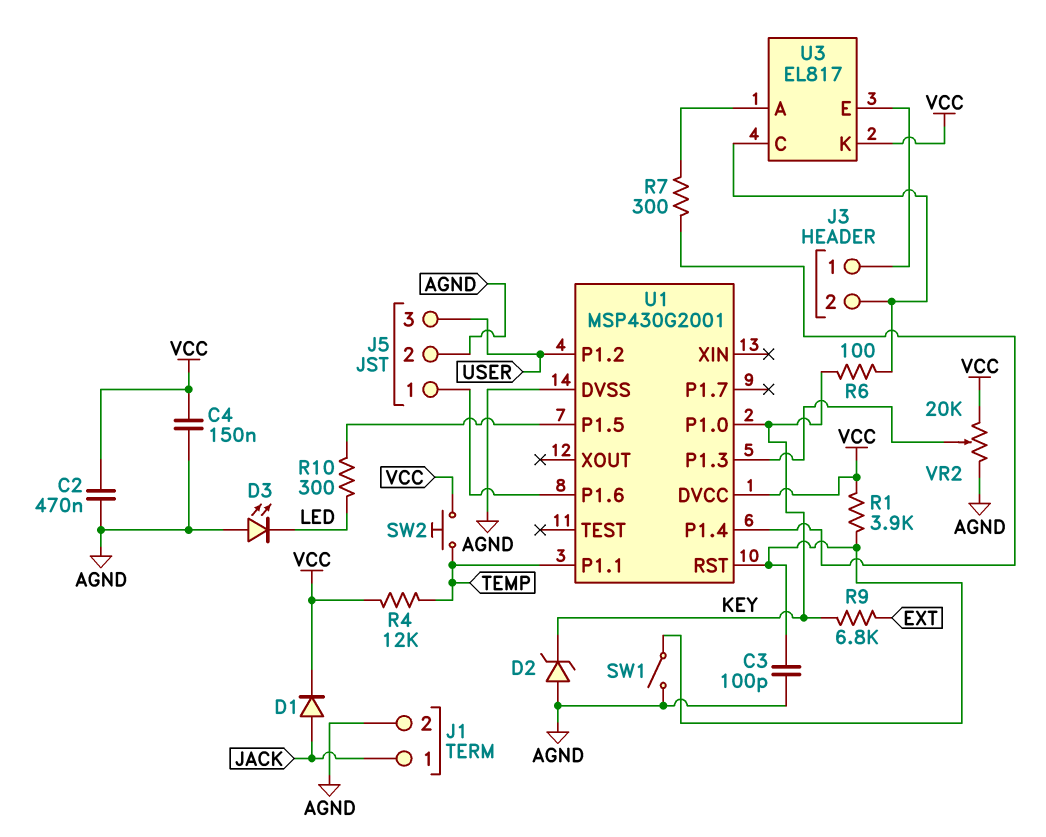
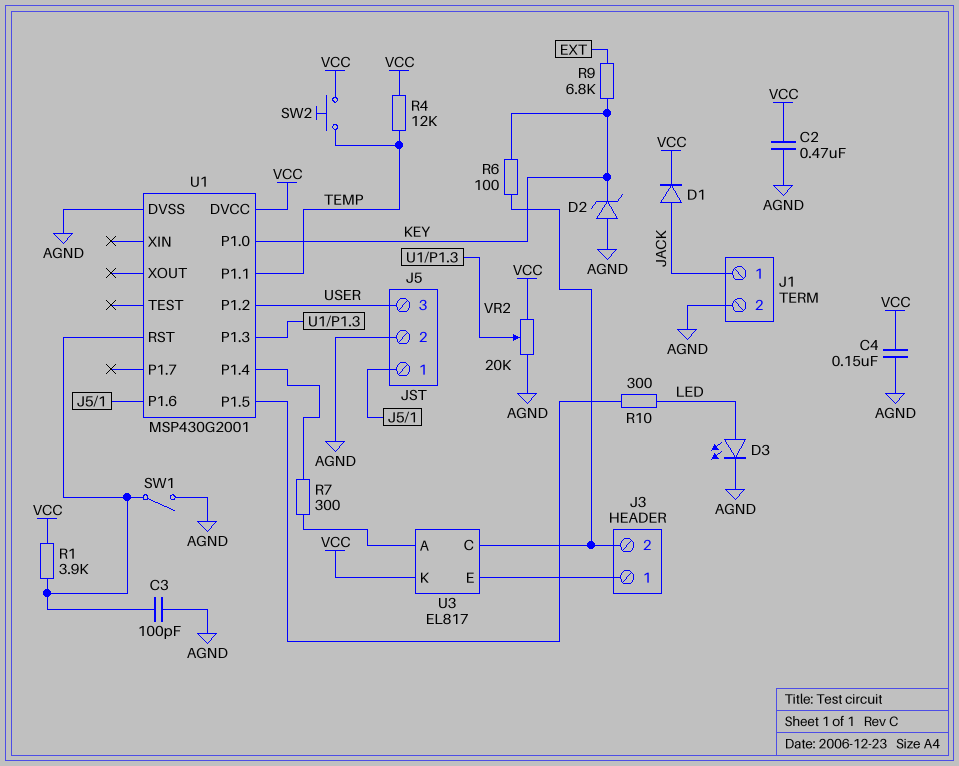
D3: LED (A AGND, K LED) -> LED (A LED, K AGND)

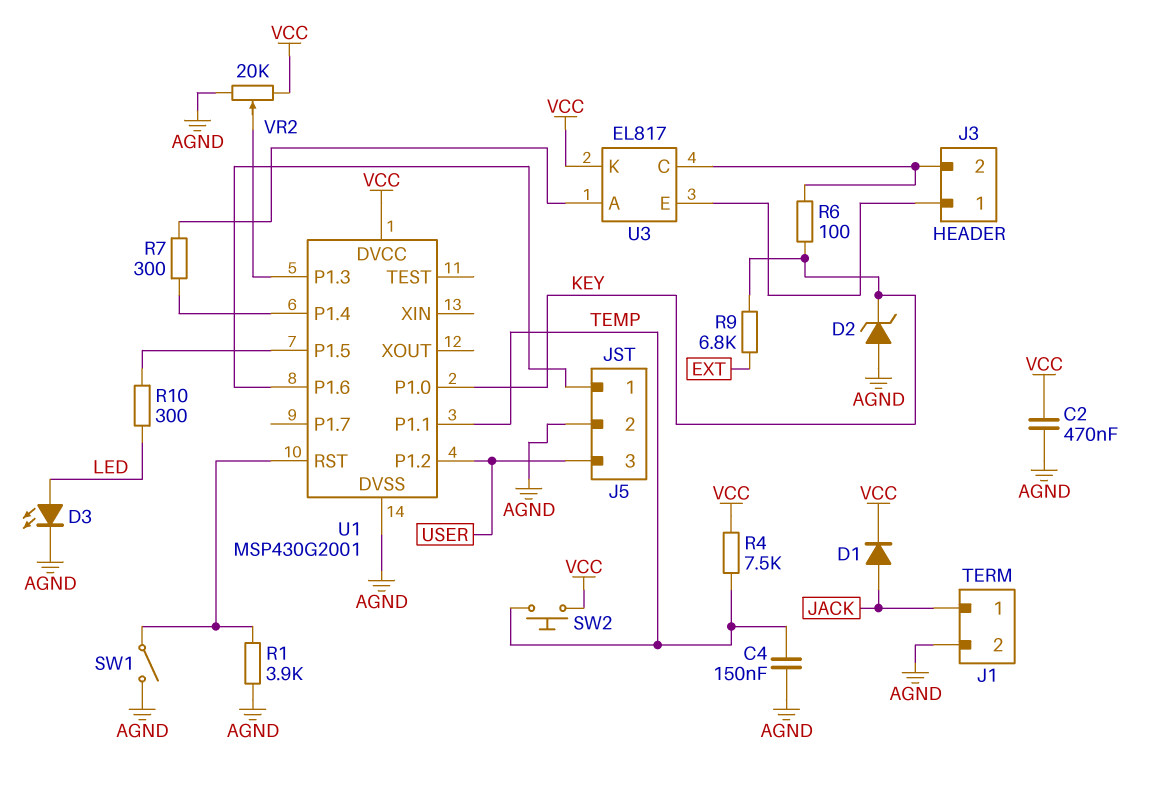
C3: 100pF (AGND, U1/RST) -> none
C4: 150nF (AGND, VCC) -> 150nF (AGND, TEMP)
R1: 3.9k (U1/RST, VCC) -> 3.9k (AGND, U1/RST)
R4: 12k (TEMP, VCC) -> 7.5k (TEMP, VCC)

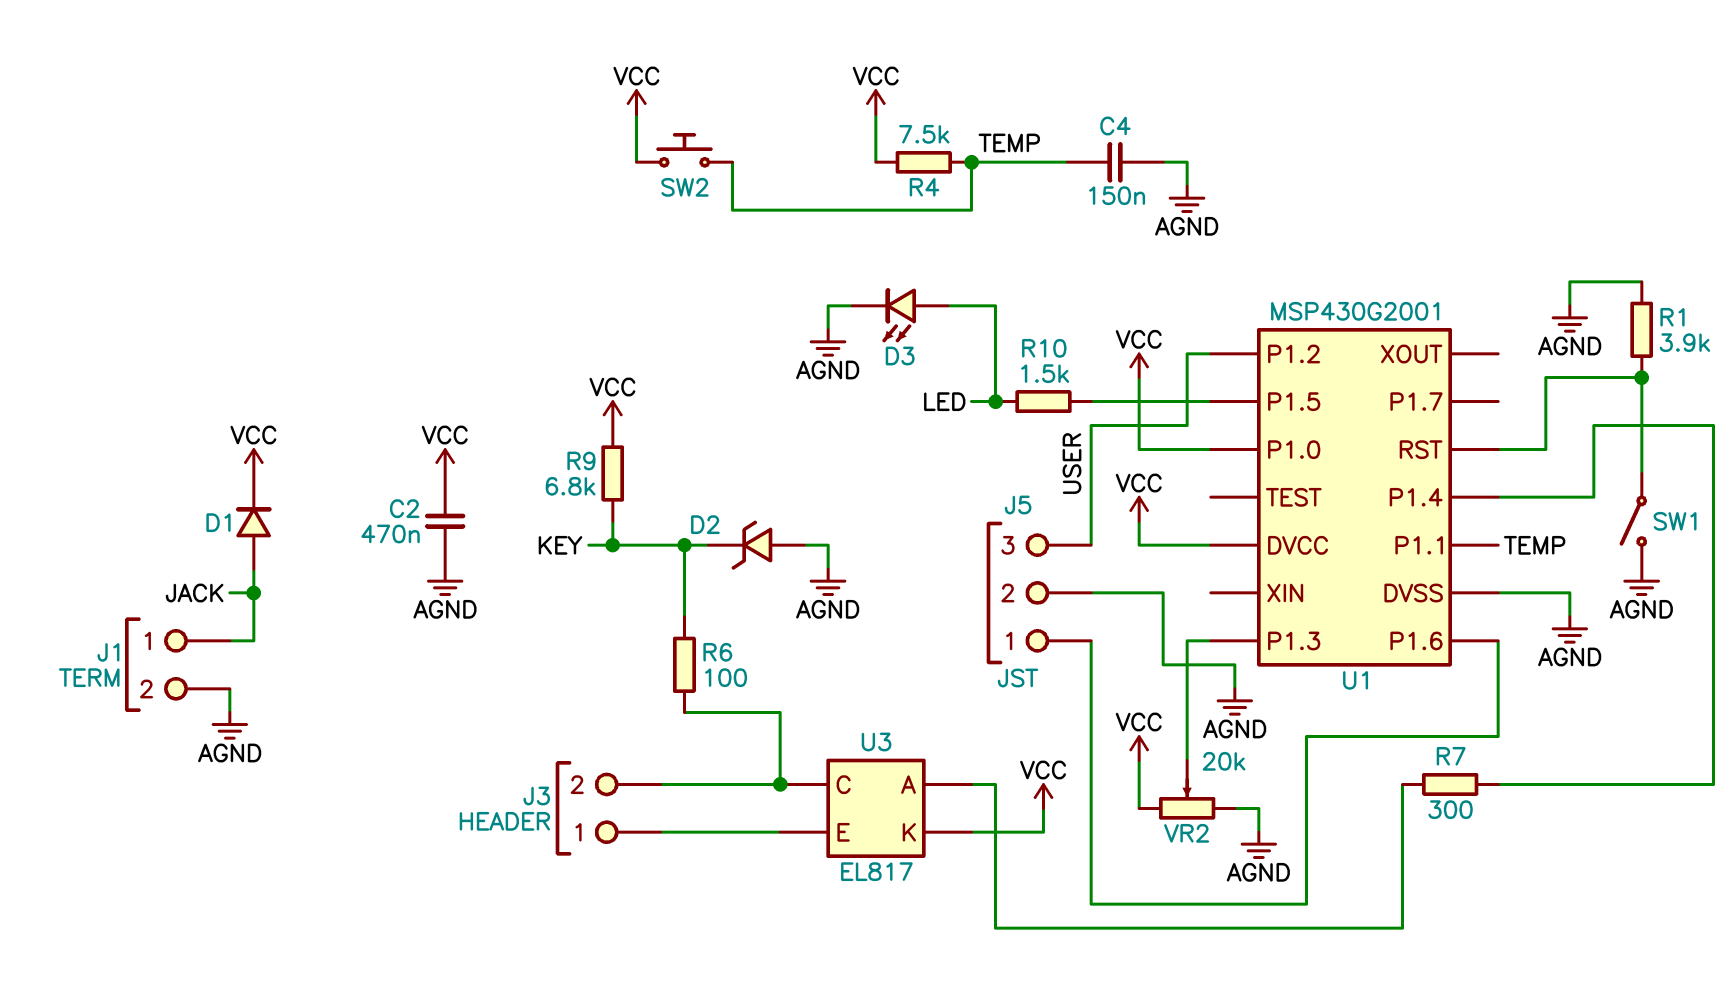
R9: 6.8k (EXT, KEY) -> 6.8k (KEY, VCC)
R10: 300 (LED, U1/P1.5) -> 1.5k (LED, U1/P1.5)
U1 pin P1.0: KEY -> VCC

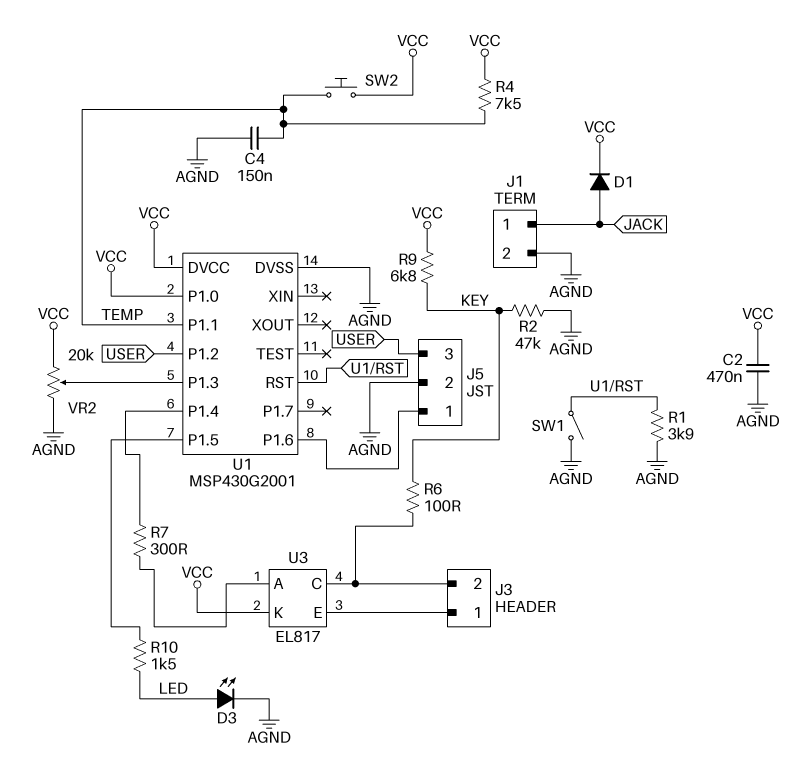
D2: zener (A AGND, K KEY) -> none
R2: none -> 47k (AGND, KEY)

